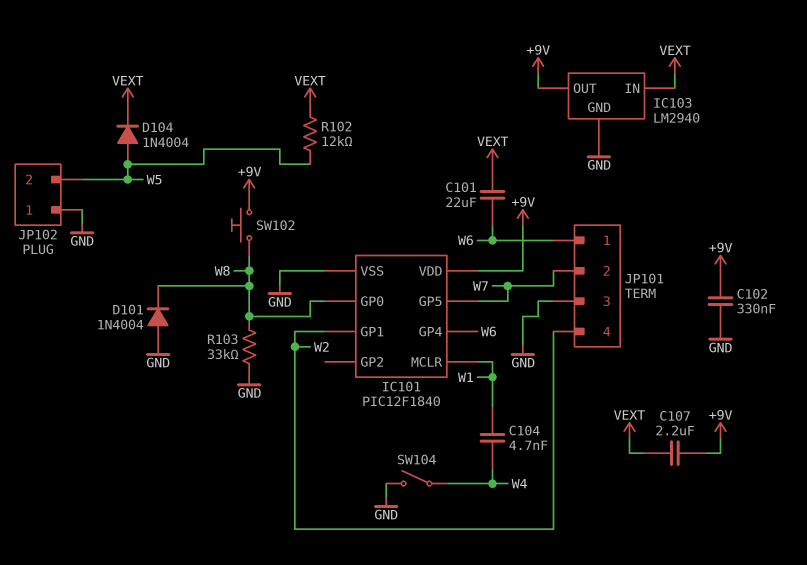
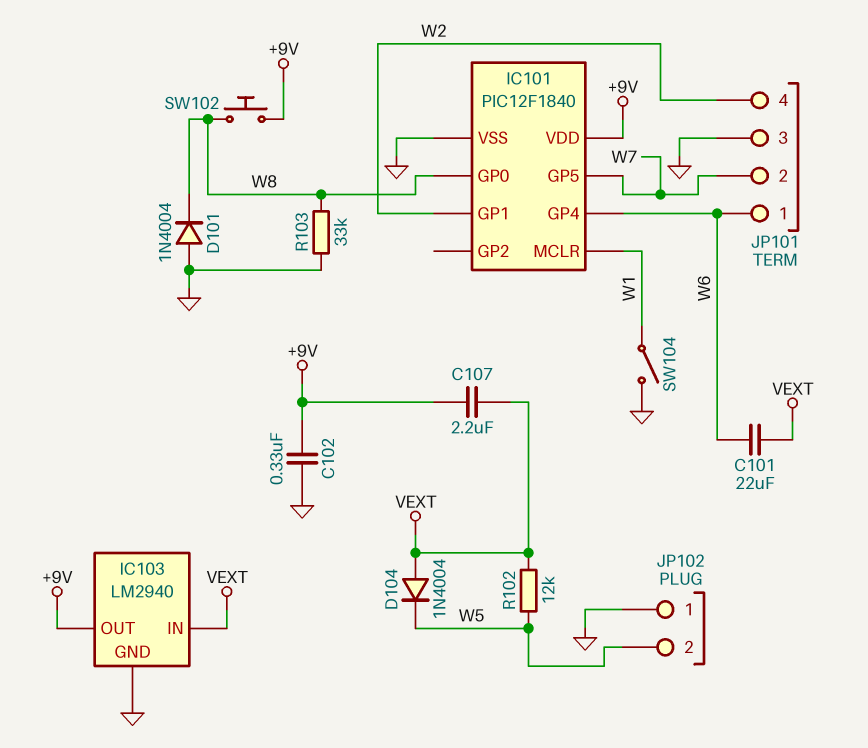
C104: 4.7nF (W1, W4) -> none
D104: diode 1N4004 (A W5, K VEXT) -> diode 1N4004 (A VEXT, K W5)
SW104: switch (GND, W4) -> switch (GND, W1)

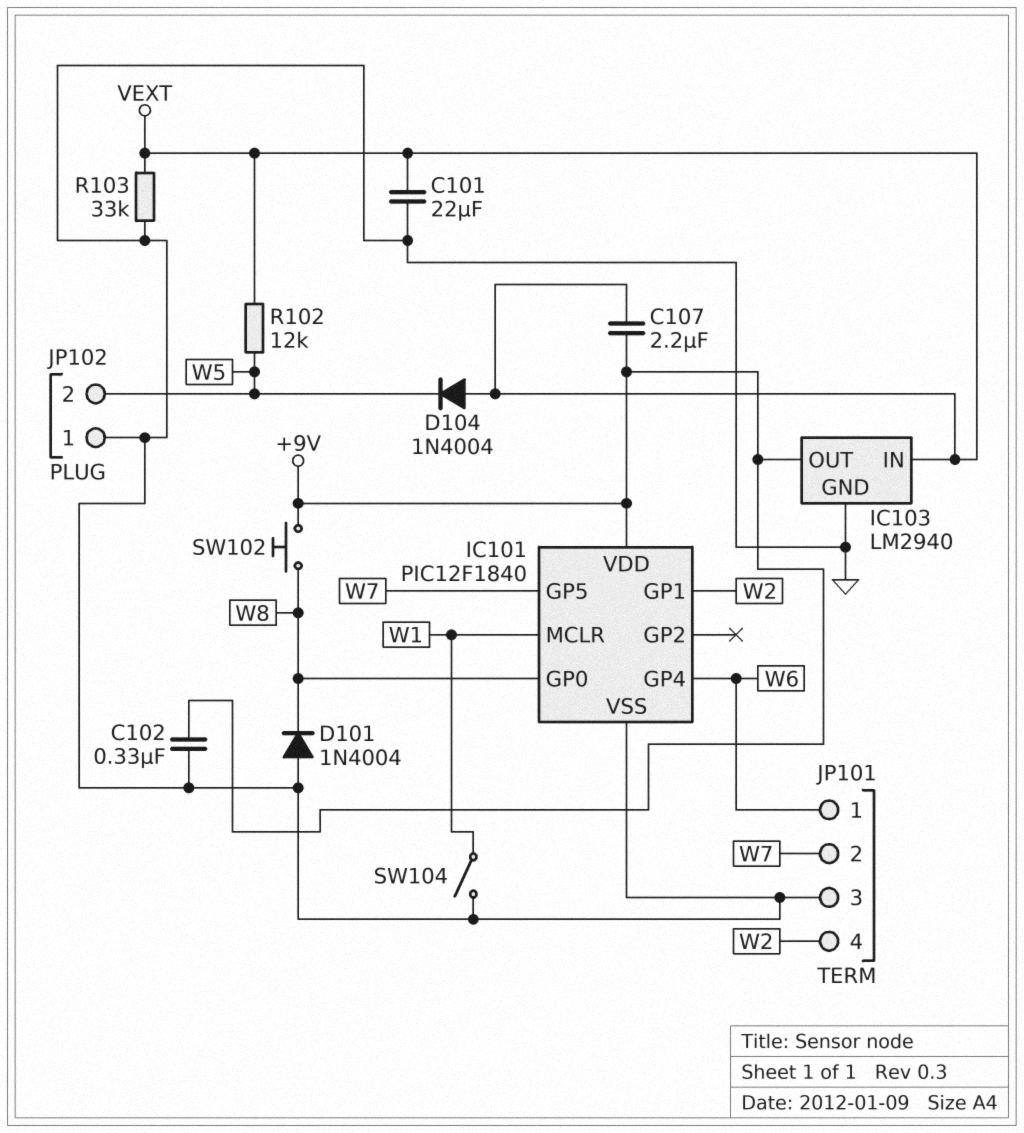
C101: 22uF (VEXT, W6) -> 22uF (GND, VEXT)
R103: 33k (GND, W8) -> 33k (GND, VEXT)

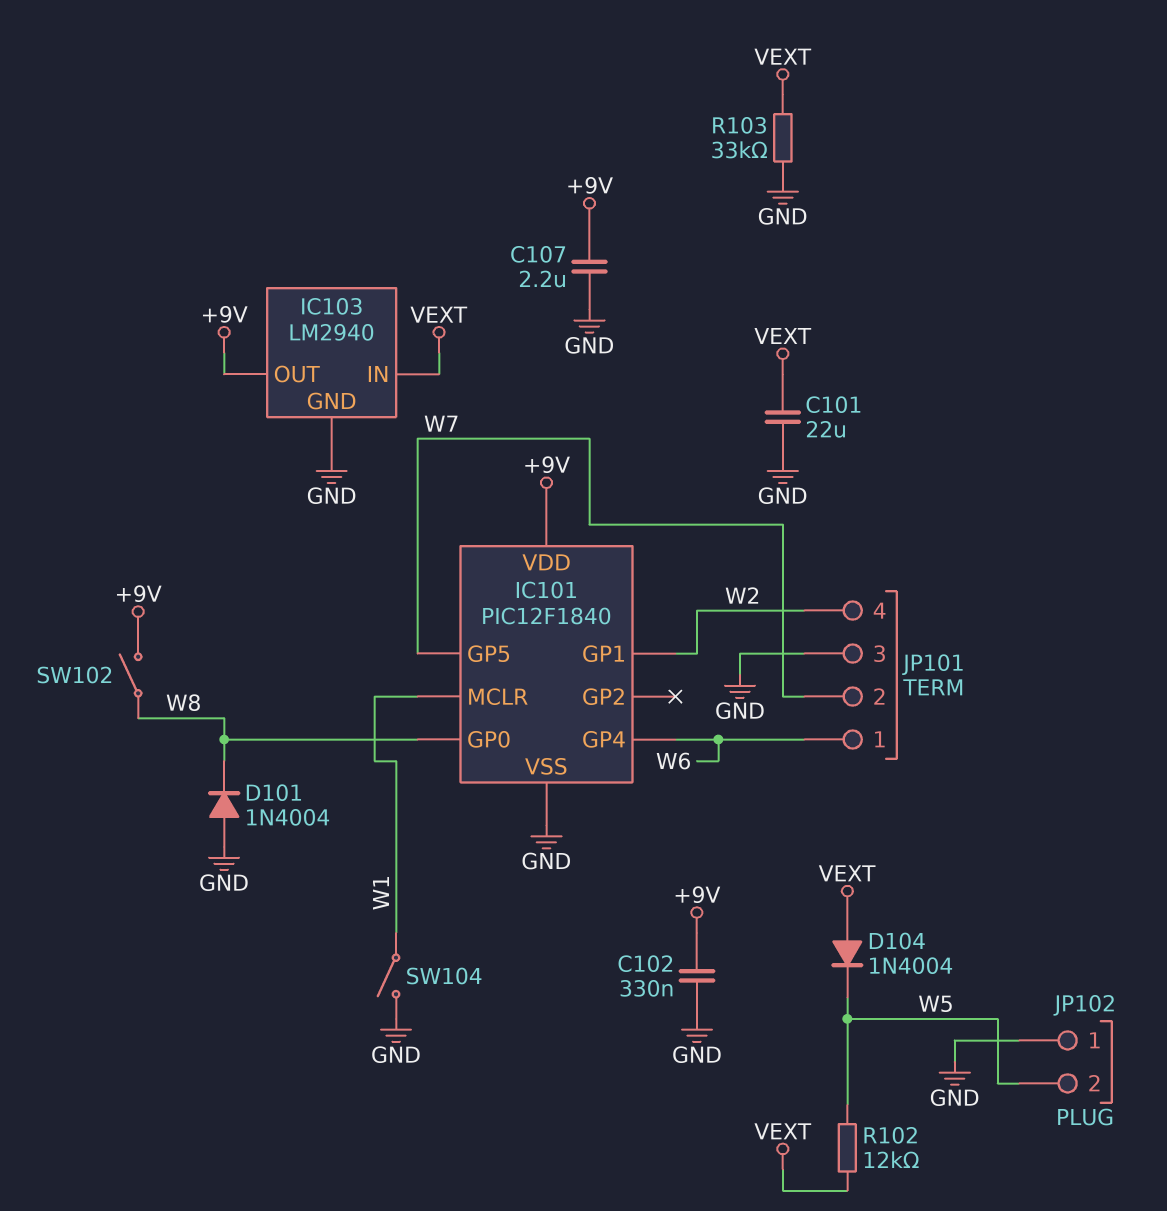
C107: 2.2uF (+9V, VEXT) -> 2.2uF (+9V, GND)
SW102: button (+9V, W8) -> switch (+9V, W8)

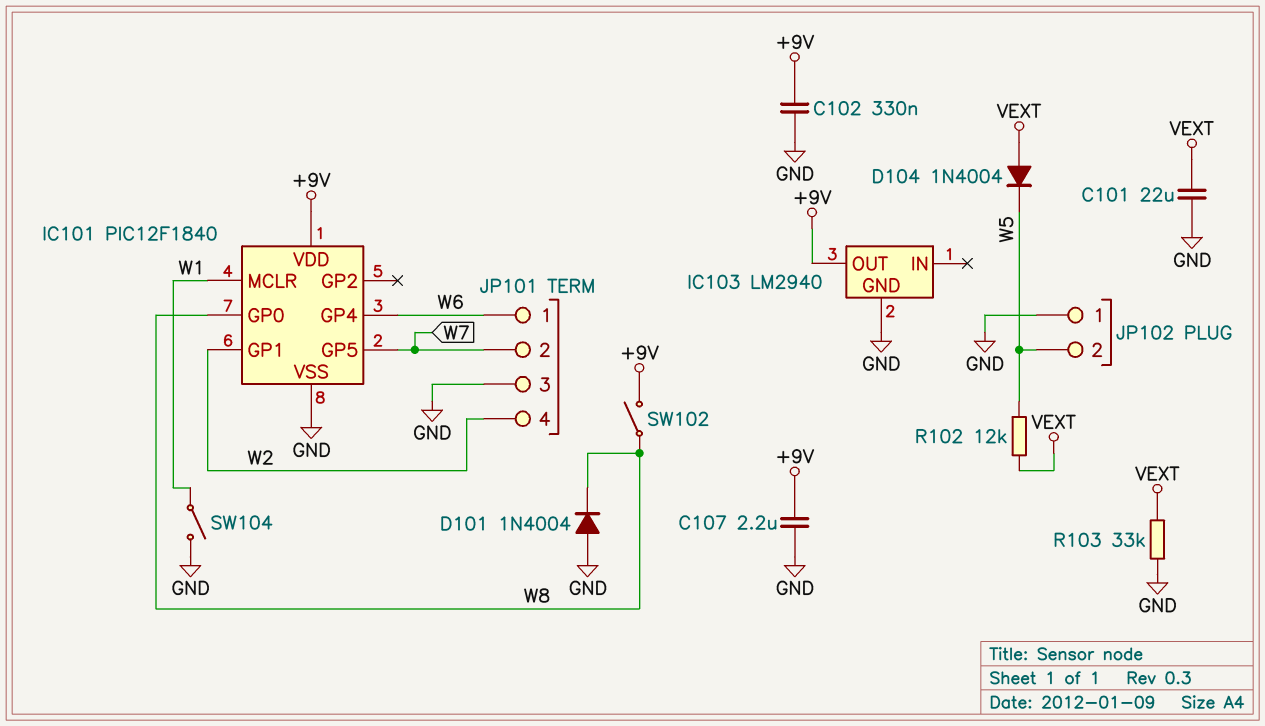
IC103 pin IN: VEXT -> none

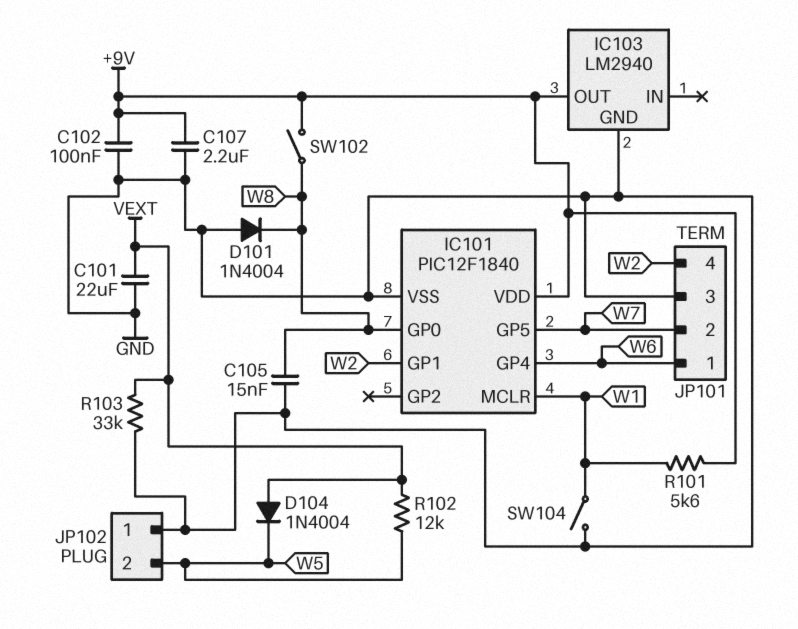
C102: 330nF (+9V, GND) -> 100nF (+9V, GND)
C105: none -> 15nF (GND, W8)
R101: none -> 5.6k (+9V, W1)

